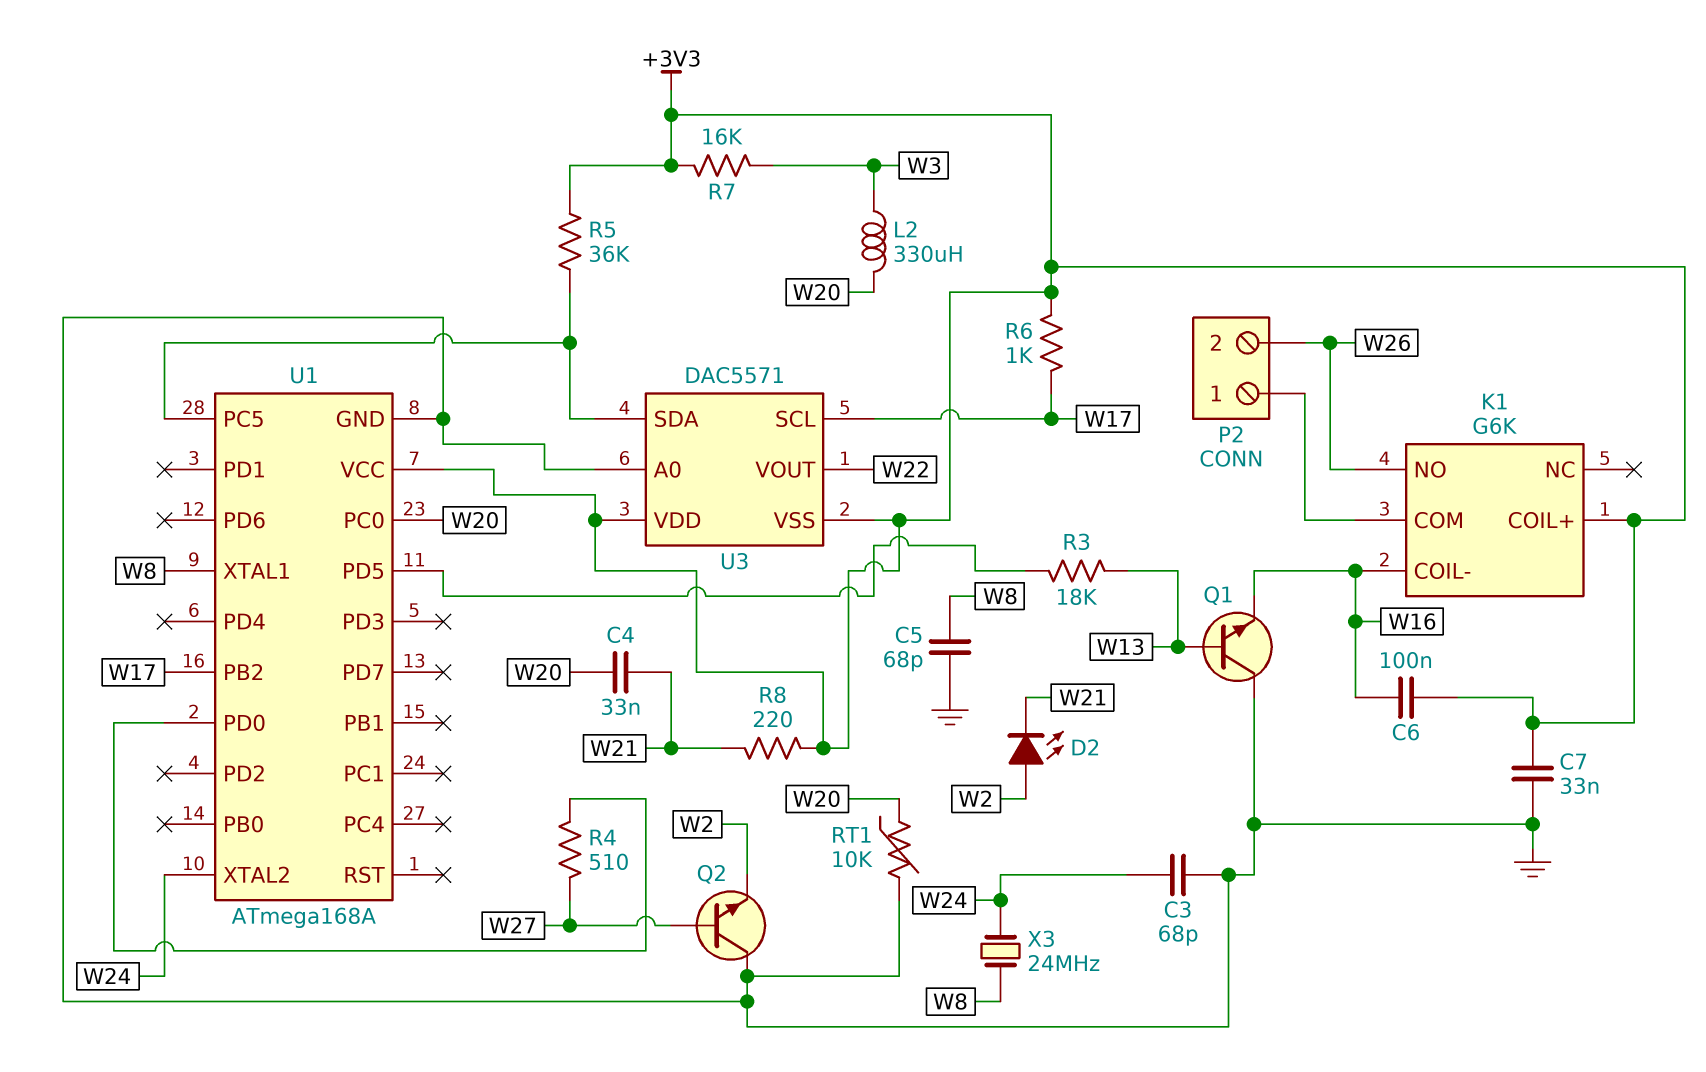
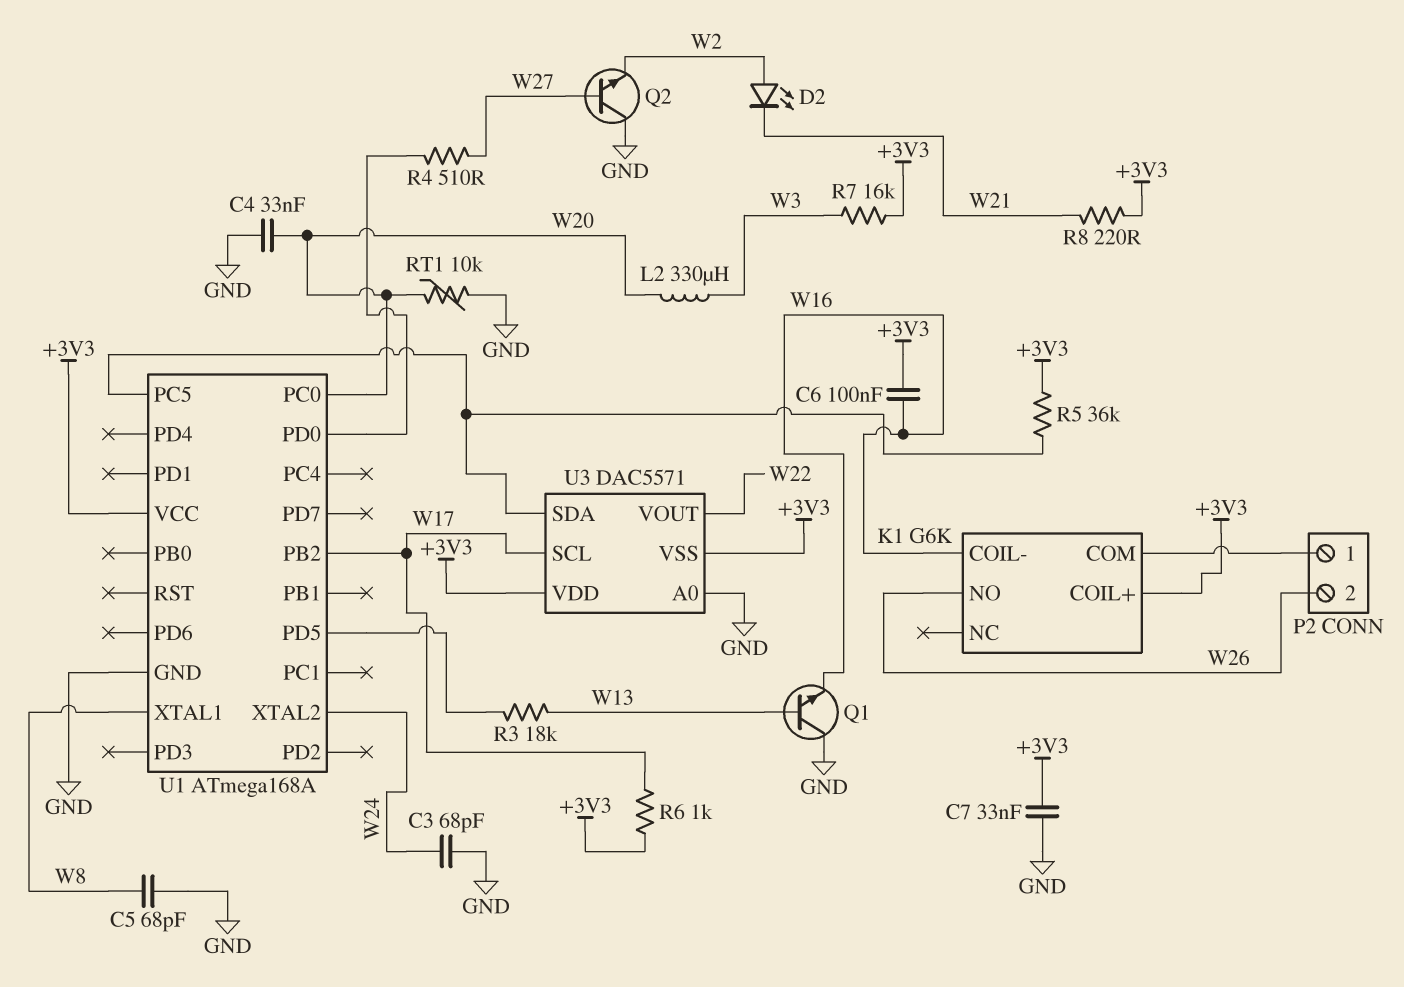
C4: 33nF (W20, W21) -> 33nF (GND, W20)
X3: 24MHz (W8, W24) -> none

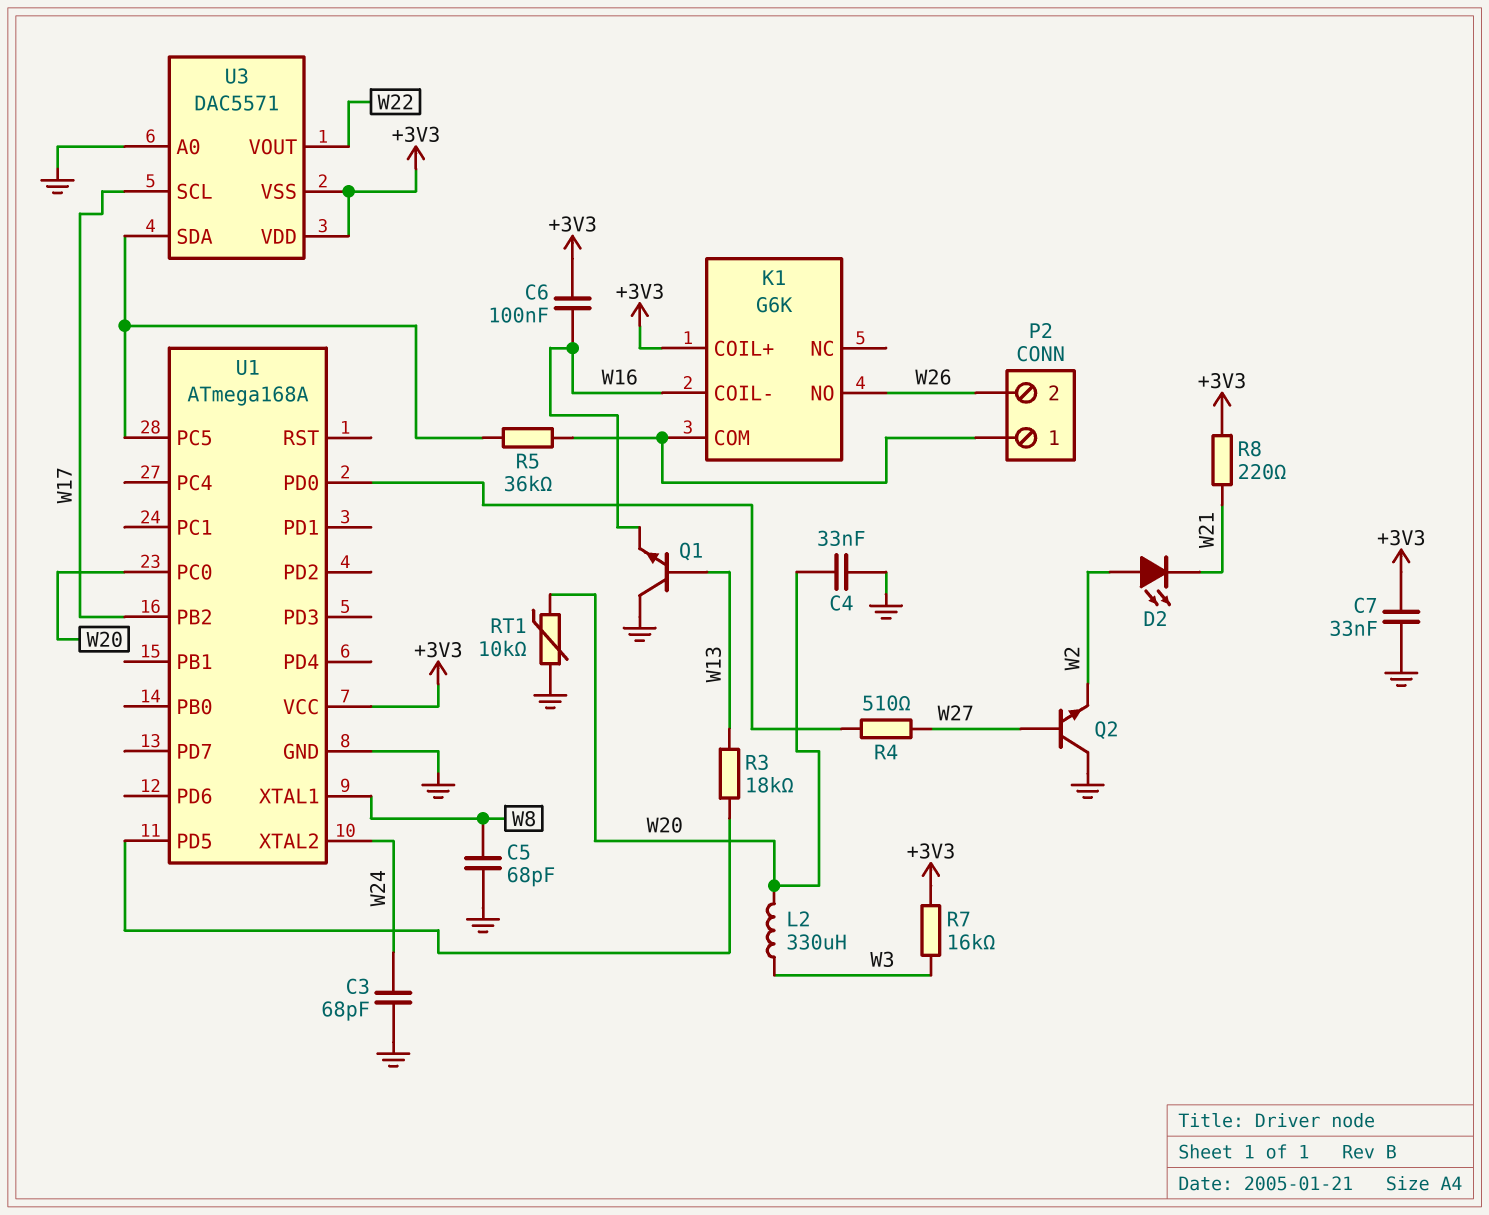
R5: 36k (+3V3, U1/PC5) -> 36k (K1/COM, U1/PC5)
R6: 1k (+3V3, W17) -> none

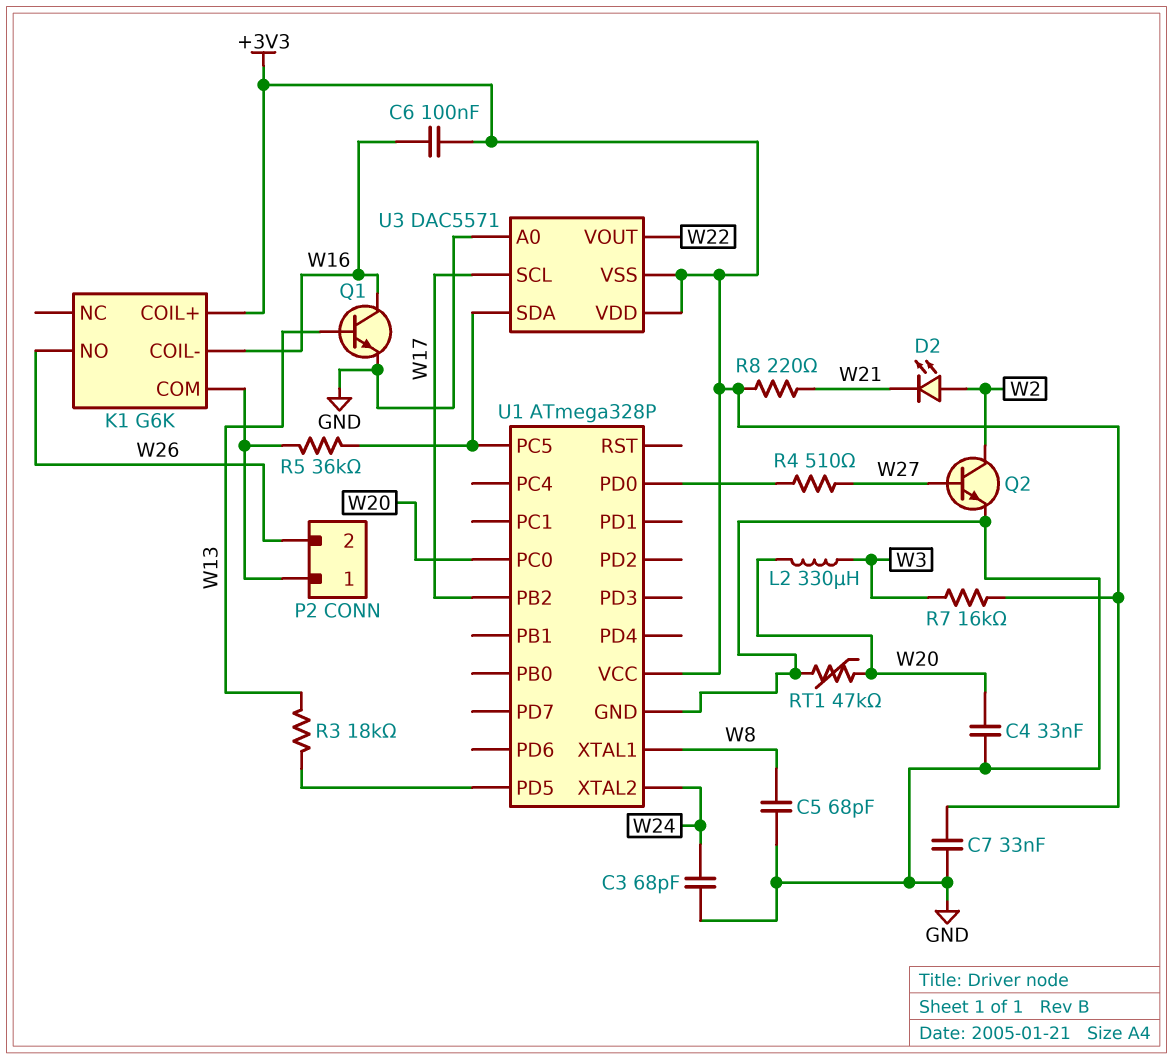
Q1: NPN (B W13, C GND, E W16) -> NPN (B W13, C W16, E GND)
Q2: NPN (B W27, C GND, E W2) -> NPN (B W27, C W2, E GND)
RT1: 10k (GND, W20) -> 47k (GND, W20)
U1: ATmega168A -> ATmega328P

